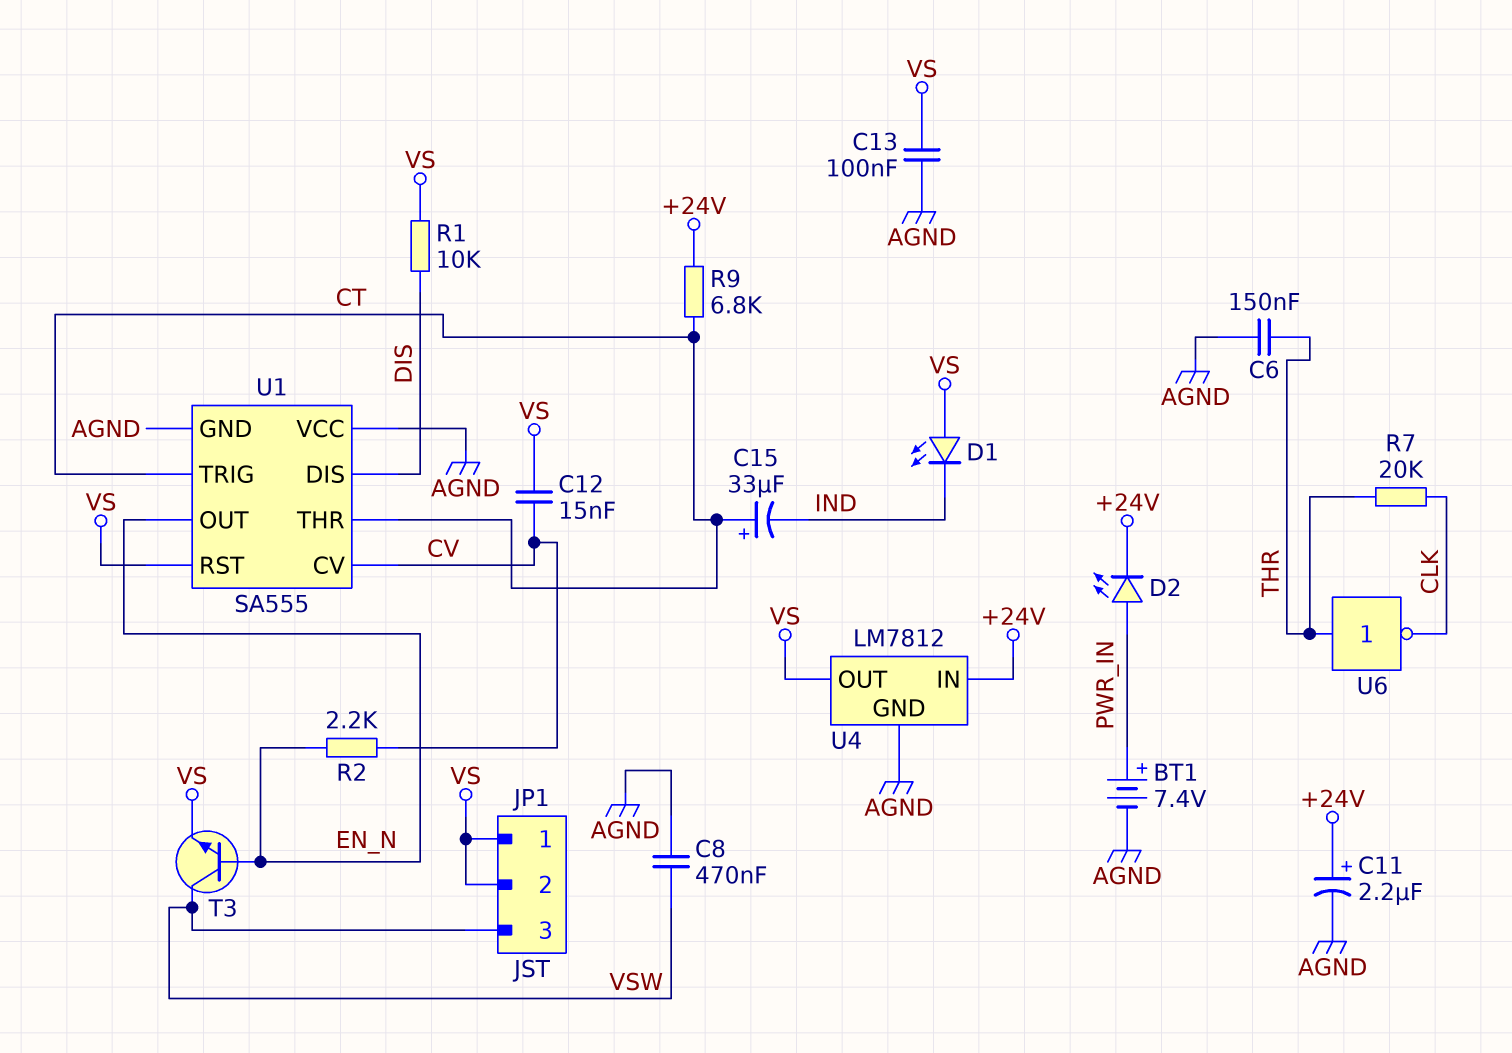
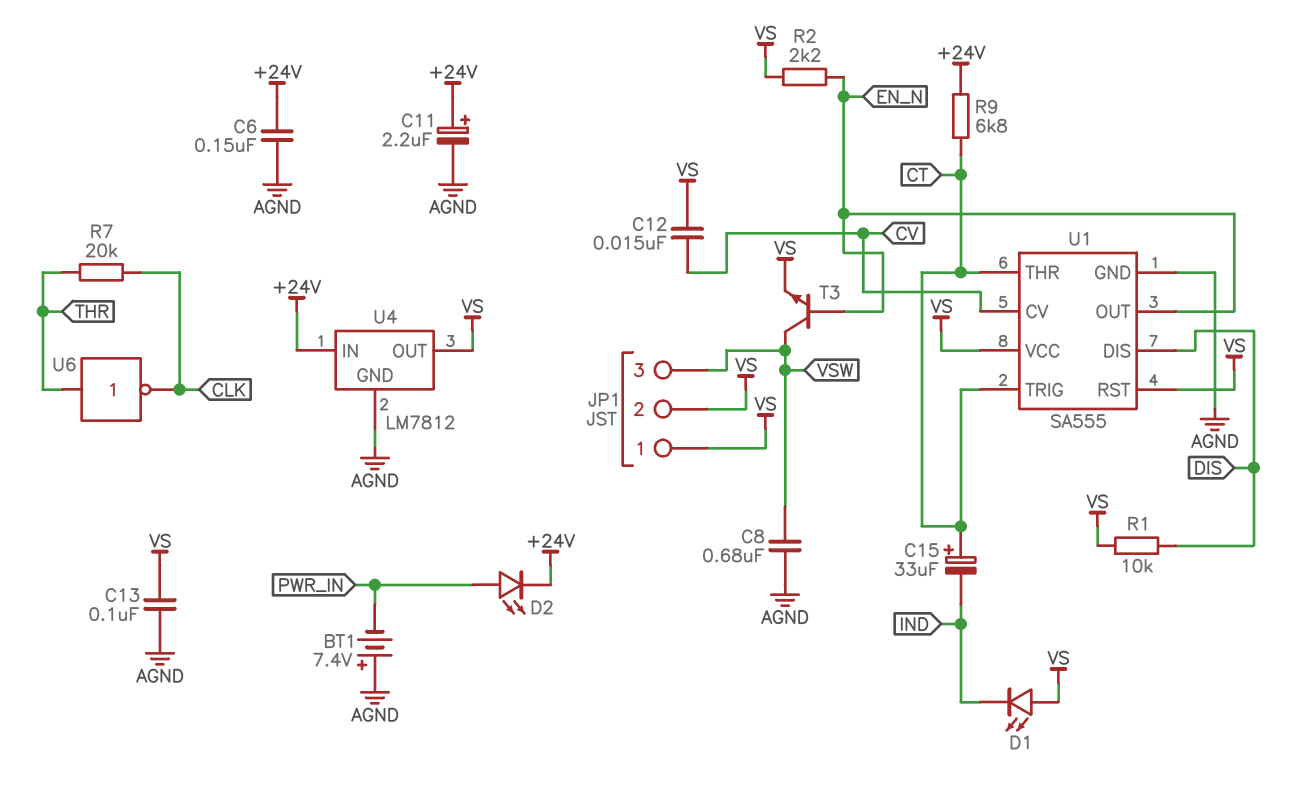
BT1: 7.4V (plus PWR_IN, minus AGND) -> 7.4V (plus AGND, minus PWR_IN)
C6: 150nF (AGND, THR) -> 150nF (+24V, AGND)
C8: 470nF (AGND, VSW) -> 680nF (AGND, VSW)
R2: 2.2k (CV, EN_N) -> 2.2k (EN_N, VS)
U1 pin VCC: AGND -> VS

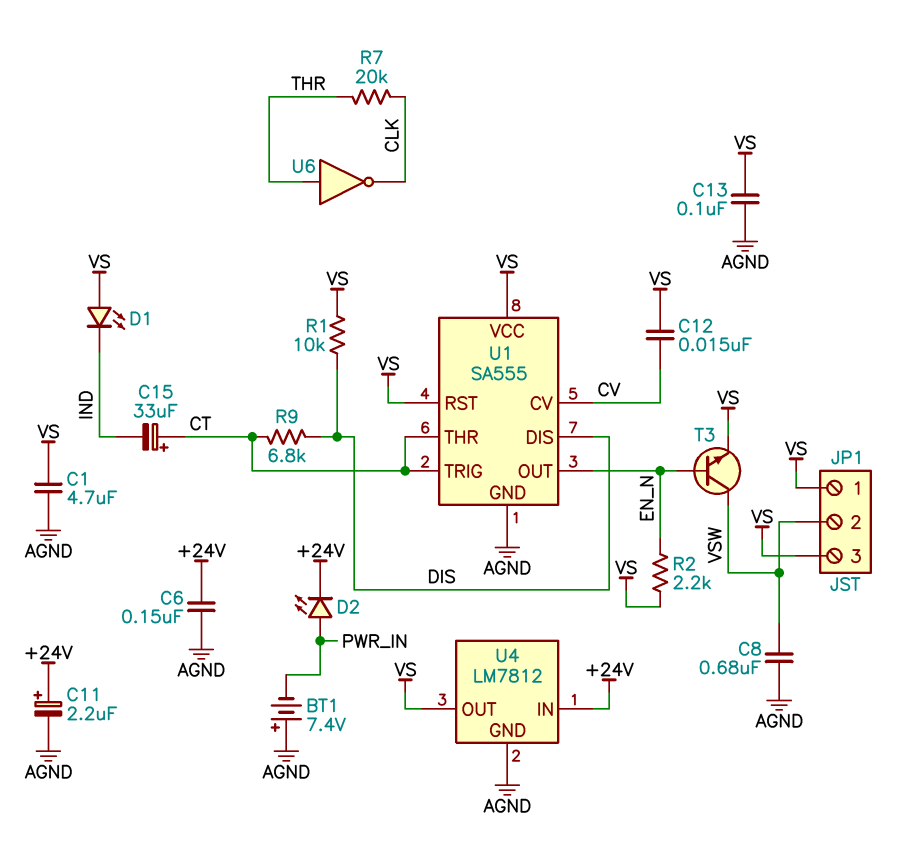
C1: none -> 4.7uF (AGND, VS)
JP1 pin 2: VS -> VSW
JP1 pin 3: VSW -> VS
R9: 6.8k (+24V, CT) -> 6.8k (CT, DIS)

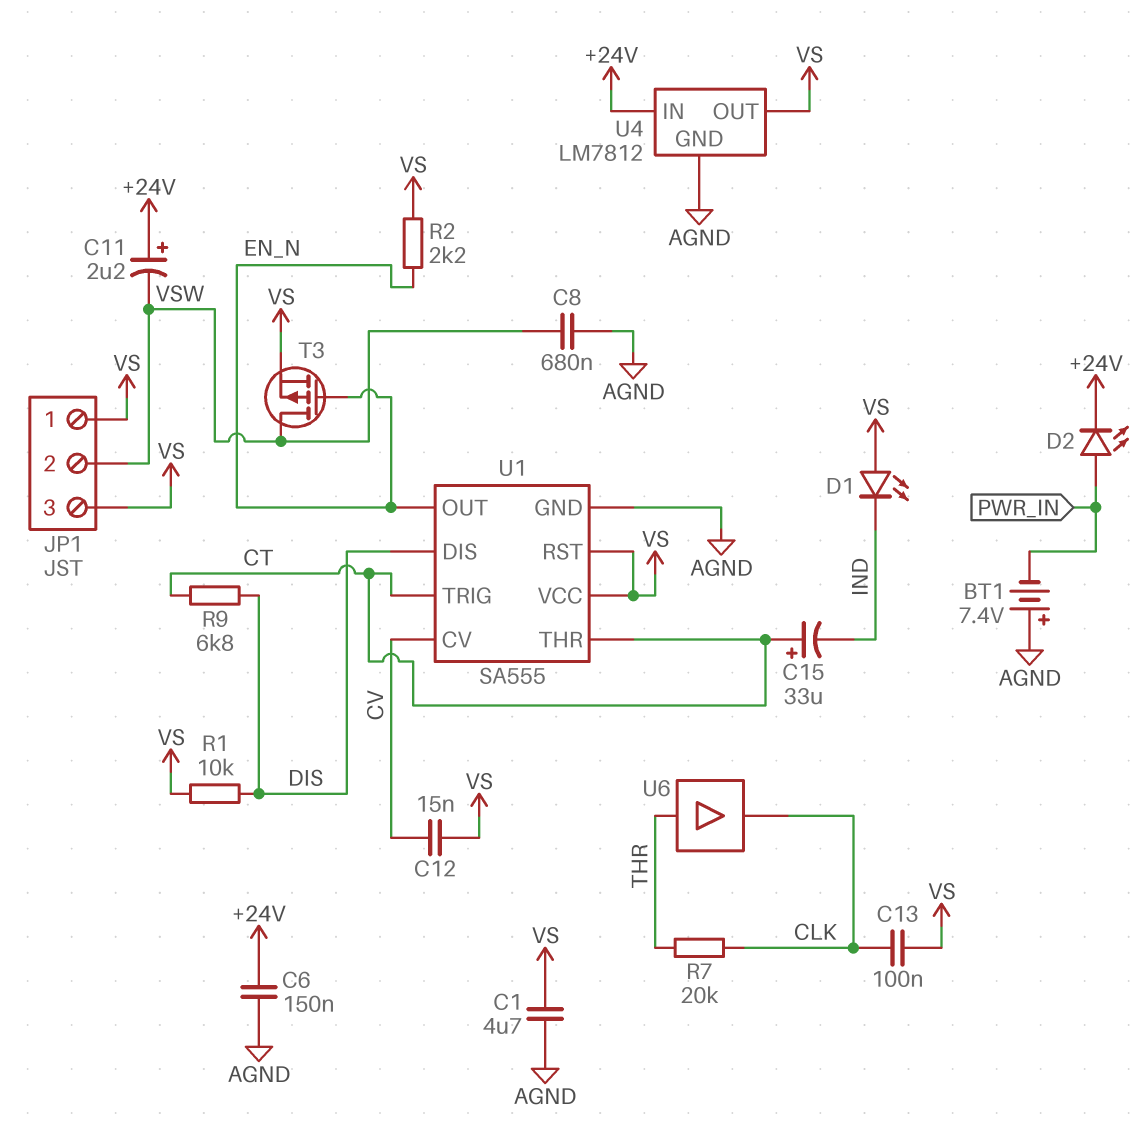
C11: 2.2uF (plus +24V, minus AGND) -> 2.2uF (plus +24V, minus VSW)
C13: 100nF (AGND, VS) -> 100nF (CLK, VS)
T3: NPN (B EN_N, C VSW, E VS) -> PMOS (G EN_N, D VSW, S VS)
U6: NOT (in THR, out CLK) -> buffer (in THR, out CLK)

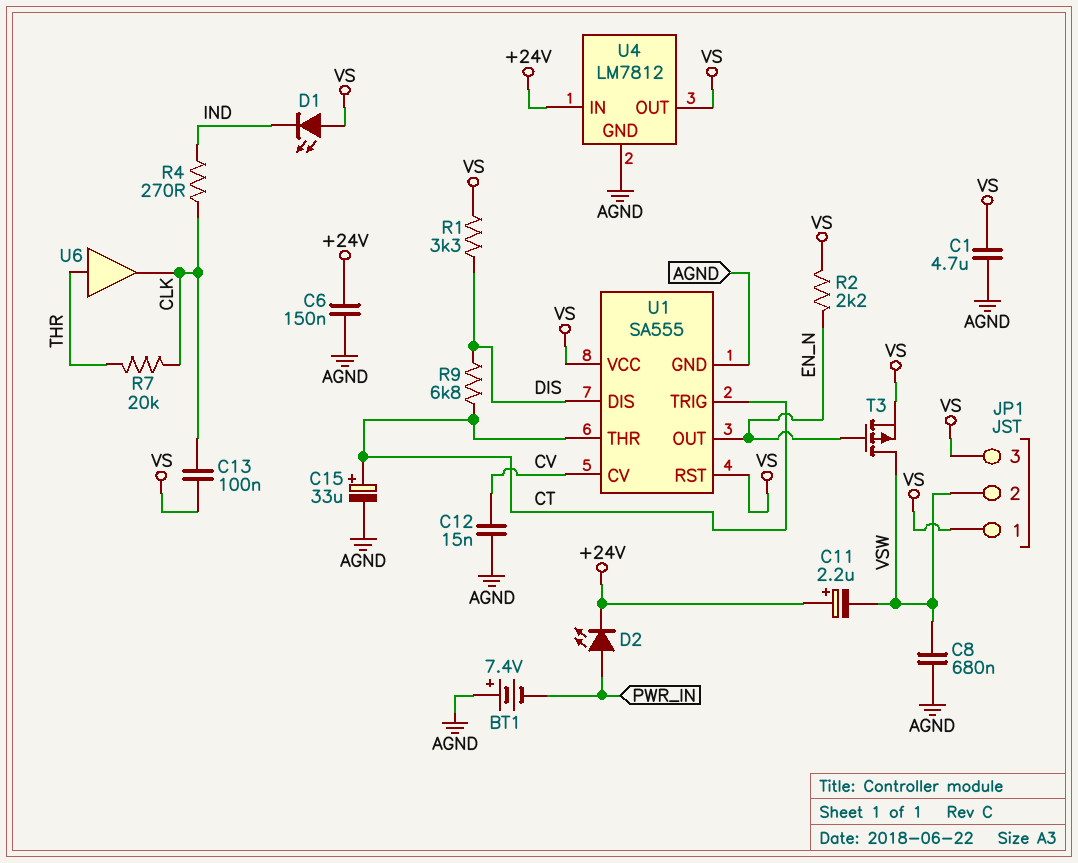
C12: 15nF (CV, VS) -> 15nF (AGND, CV)
C15: 33uF (plus CT, minus IND) -> 33uF (plus CT, minus AGND)
R1: 10k (DIS, VS) -> 3.3k (DIS, VS)
R4: none -> 270 (CLK, IND)

